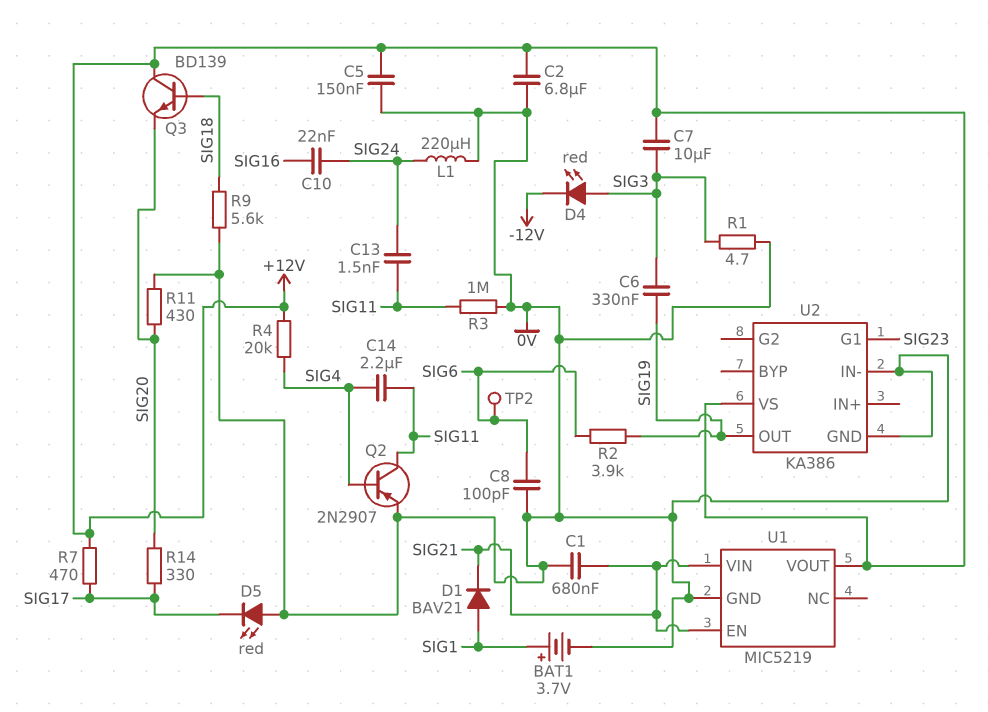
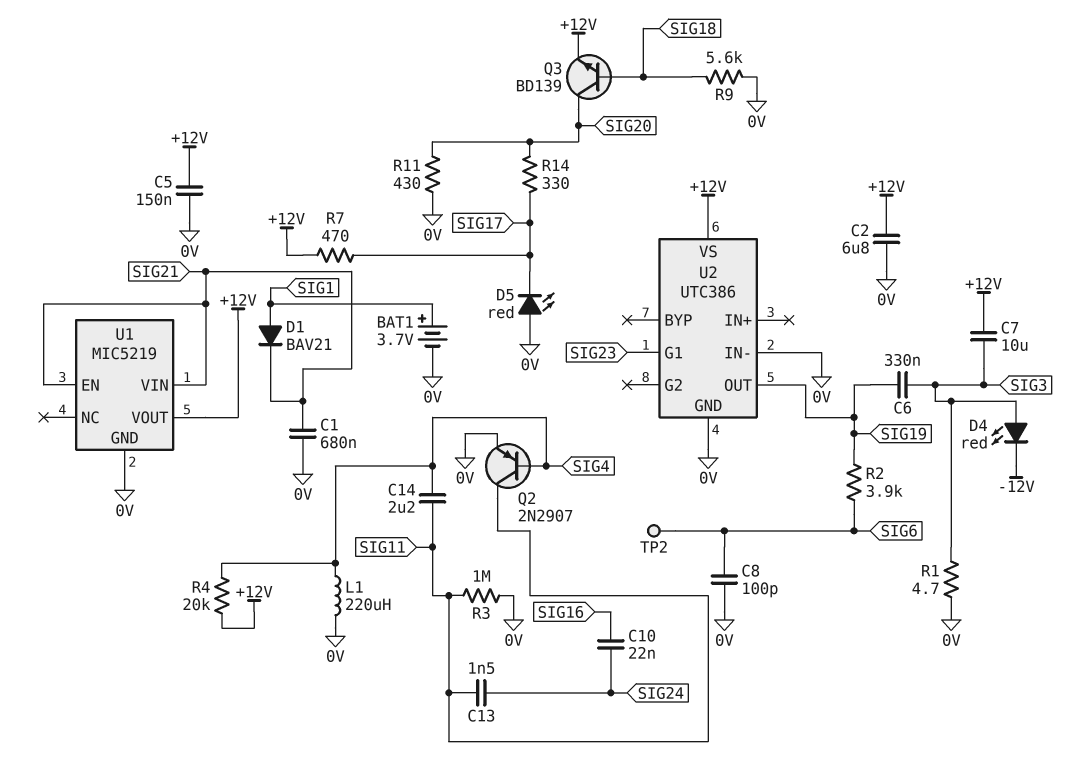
L1: 220uH (0V, SIG24) -> 220uH (0V, SIG4)
Q3: NPN BD139 (B SIG18, C +12V, E SIG20) -> NPN BD139 (B SIG18, C SIG20, E +12V)
U2: KA386 -> UTC386

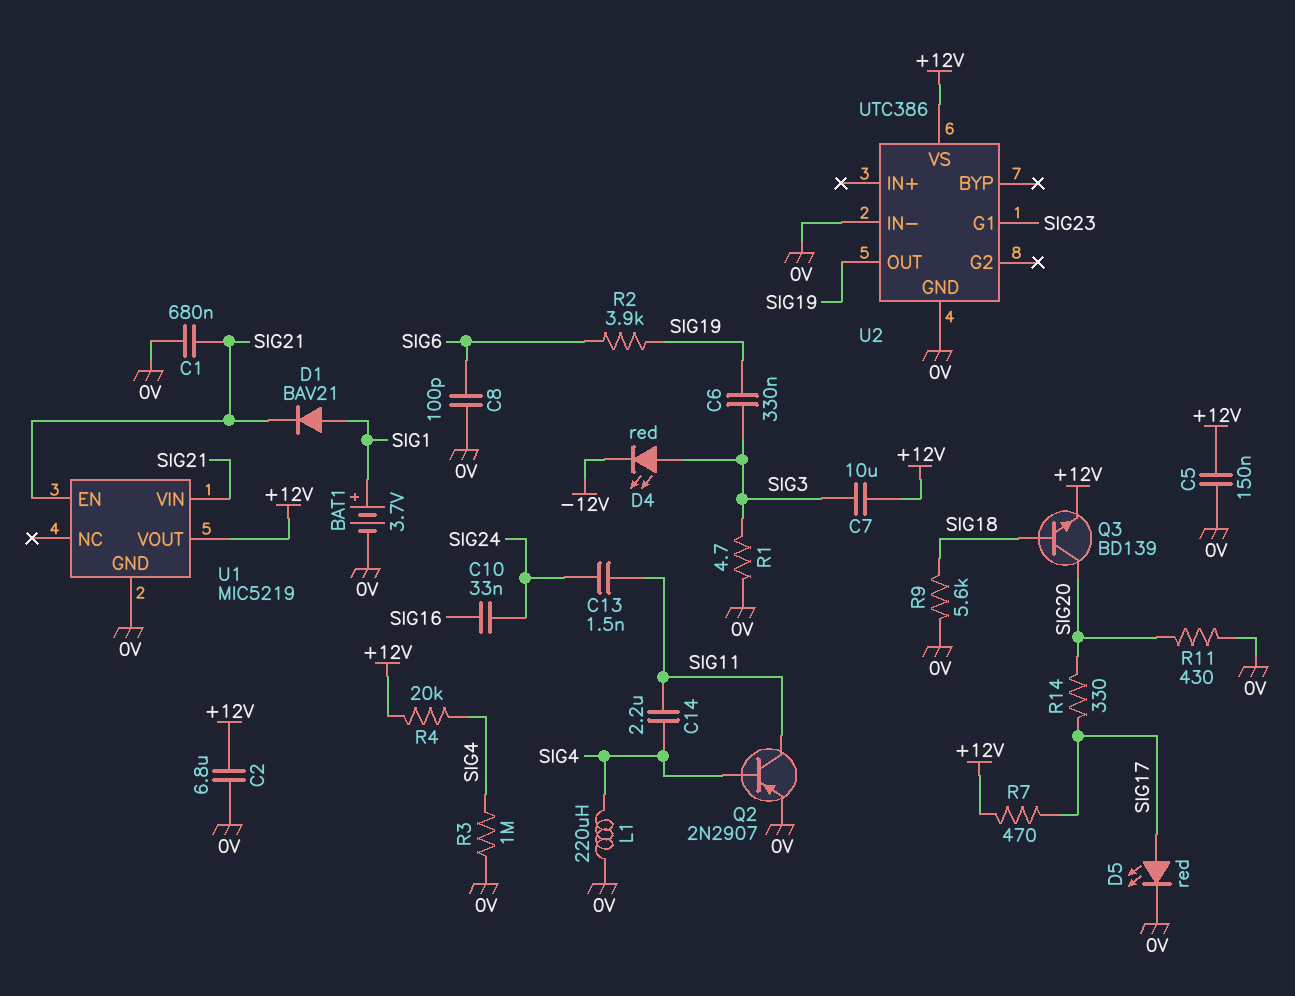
C10: 22nF (SIG16, SIG24) -> 33nF (SIG16, SIG24)
D5: LED red (A 0V, K SIG17) -> LED red (A SIG17, K 0V)
R3: 1M (0V, SIG11) -> 1M (0V, SIG4)
TP2: test point (SIG6) -> none

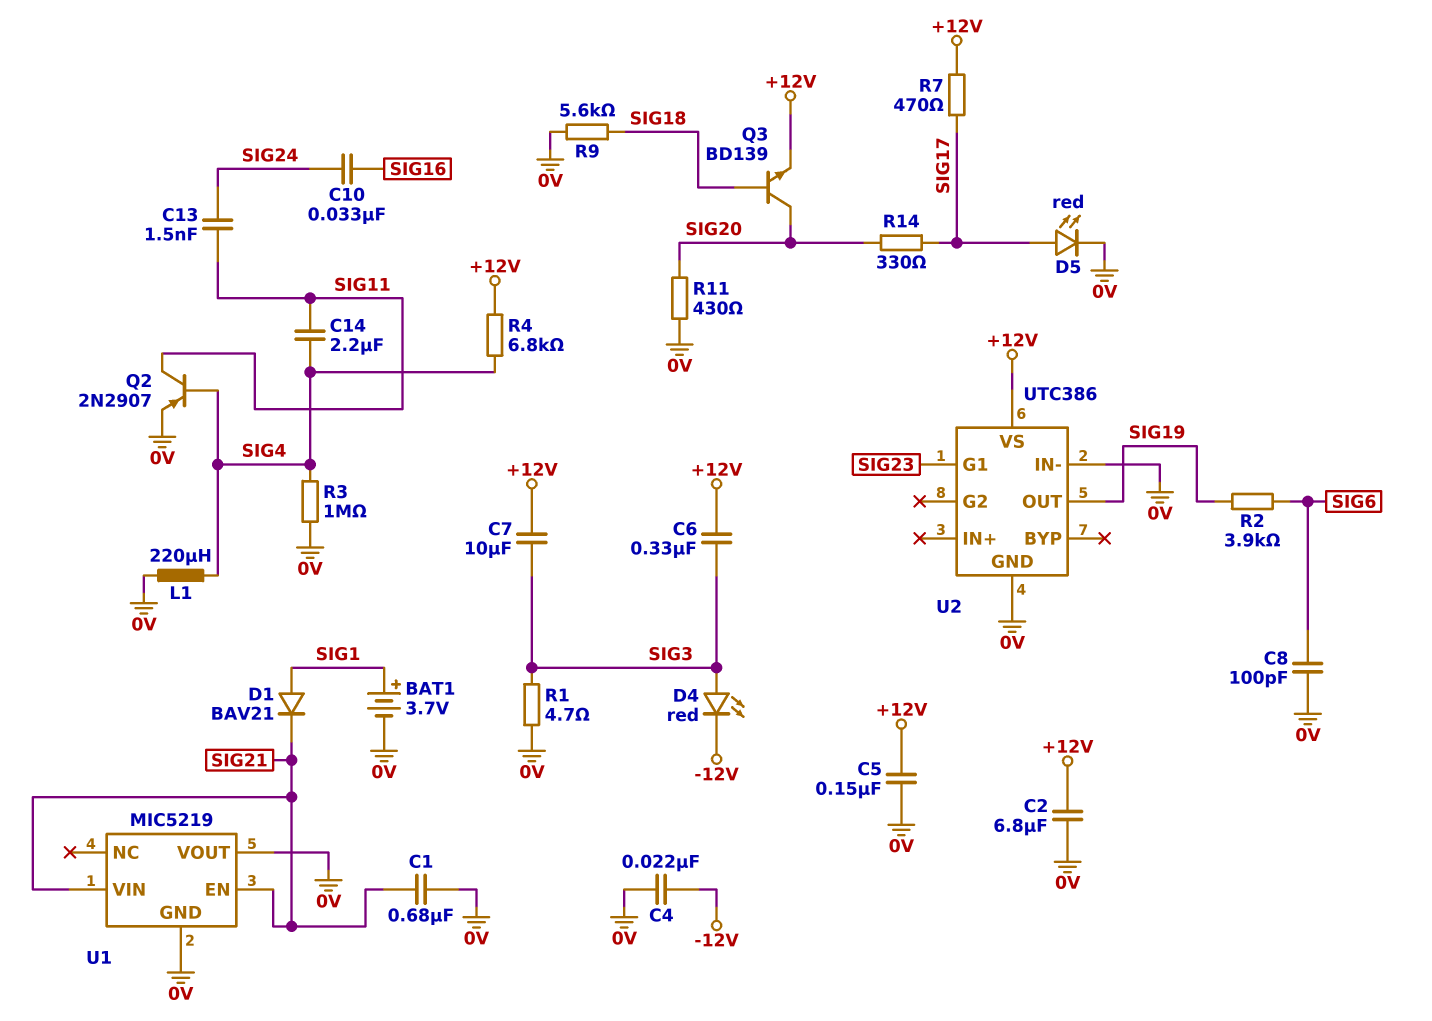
C4: none -> 22nF (-12V, 0V)
C6: 330nF (SIG3, SIG19) -> 330nF (+12V, SIG3)
R4: 20k (+12V, SIG4) -> 6.8k (+12V, SIG4)
U1 pin VOUT: +12V -> 0V

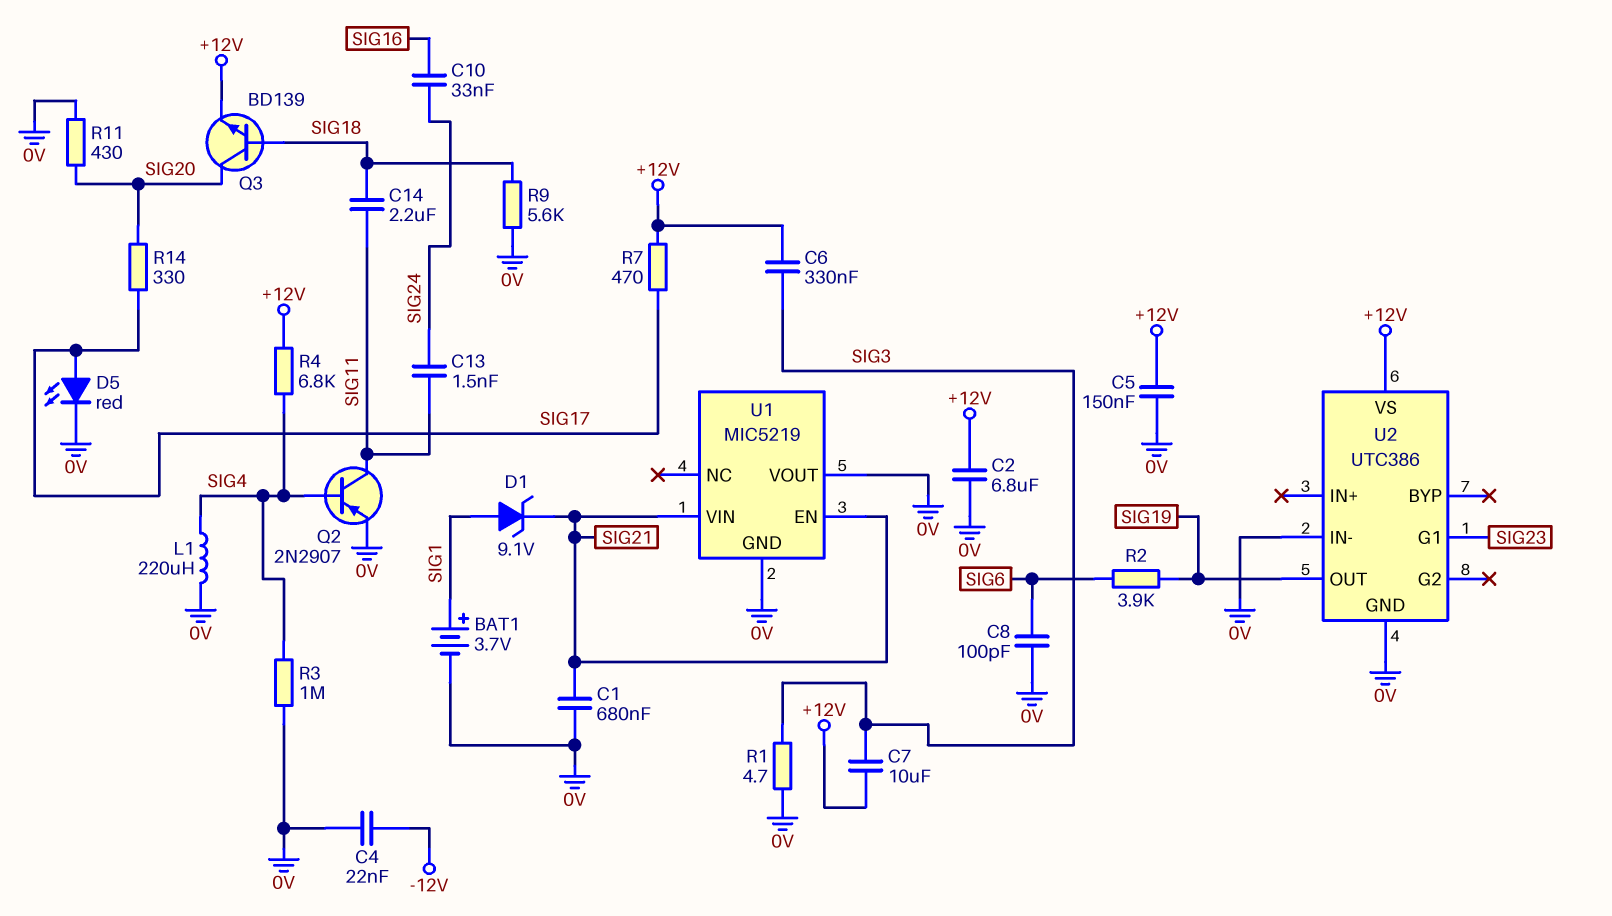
C14: 2.2uF (SIG4, SIG11) -> 2.2uF (SIG11, SIG18)
D1: diode BAV21 (A SIG1, K SIG21) -> zener 9.1V (A SIG1, K SIG21)
D4: LED red (A SIG3, K -12V) -> none

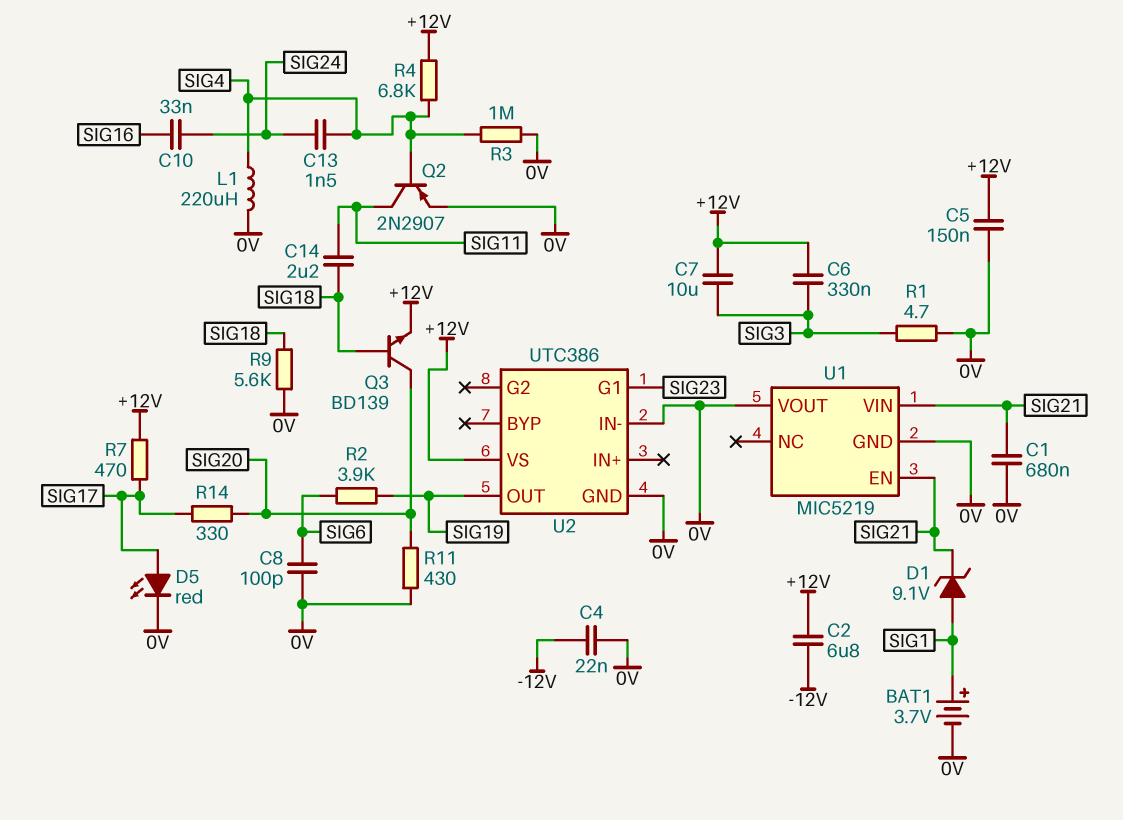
C2: 6.8uF (+12V, 0V) -> 6.8uF (+12V, -12V)
C13: 1.5nF (SIG11, SIG24) -> 1.5nF (SIG4, SIG24)

